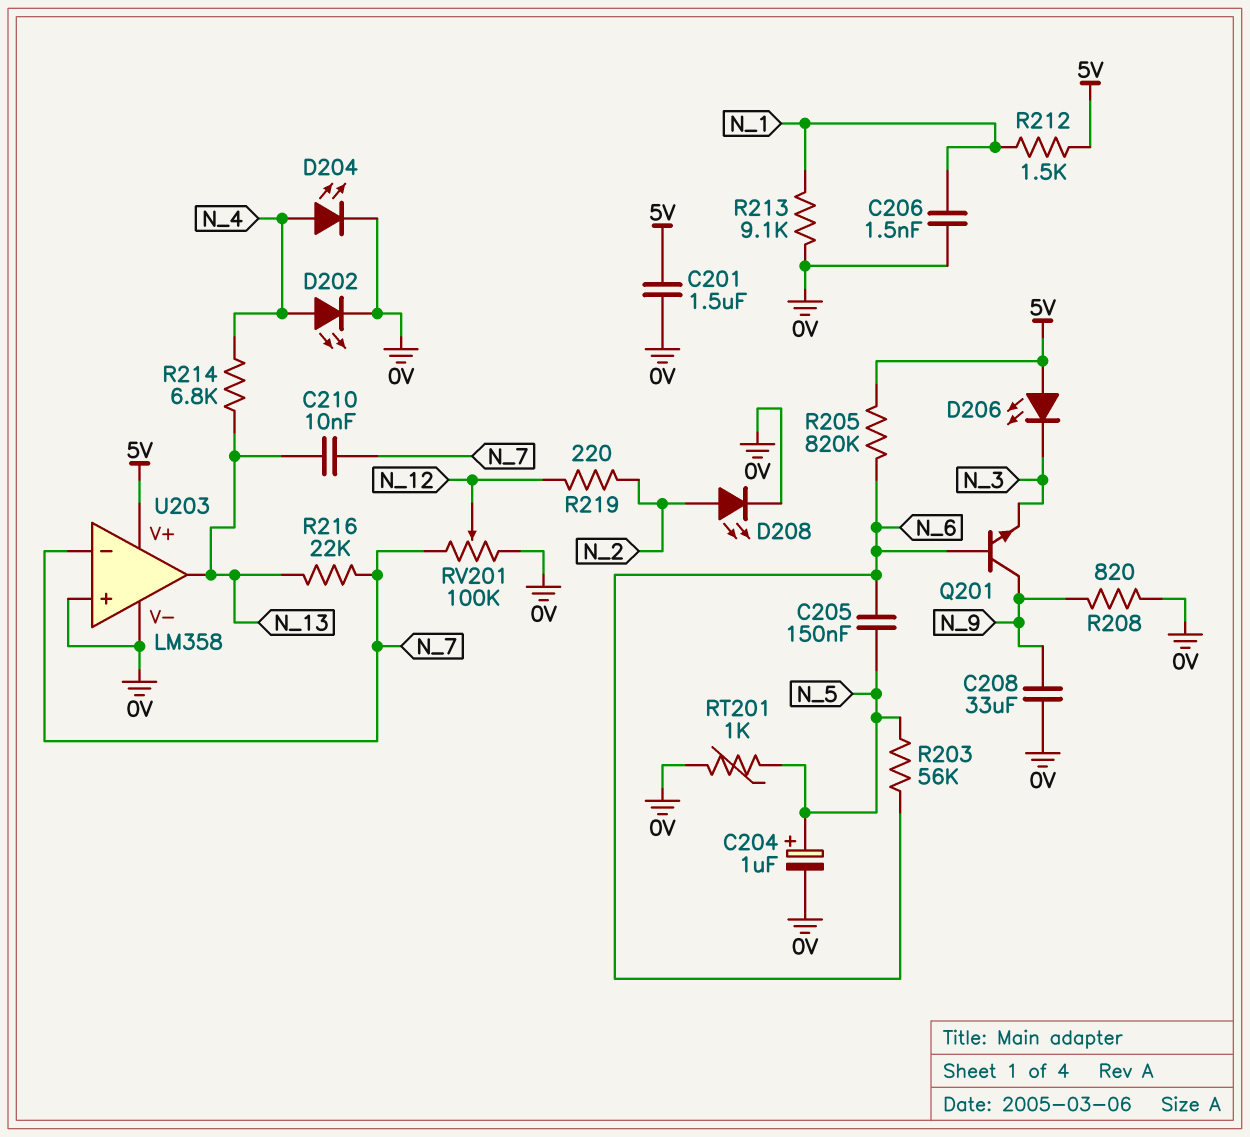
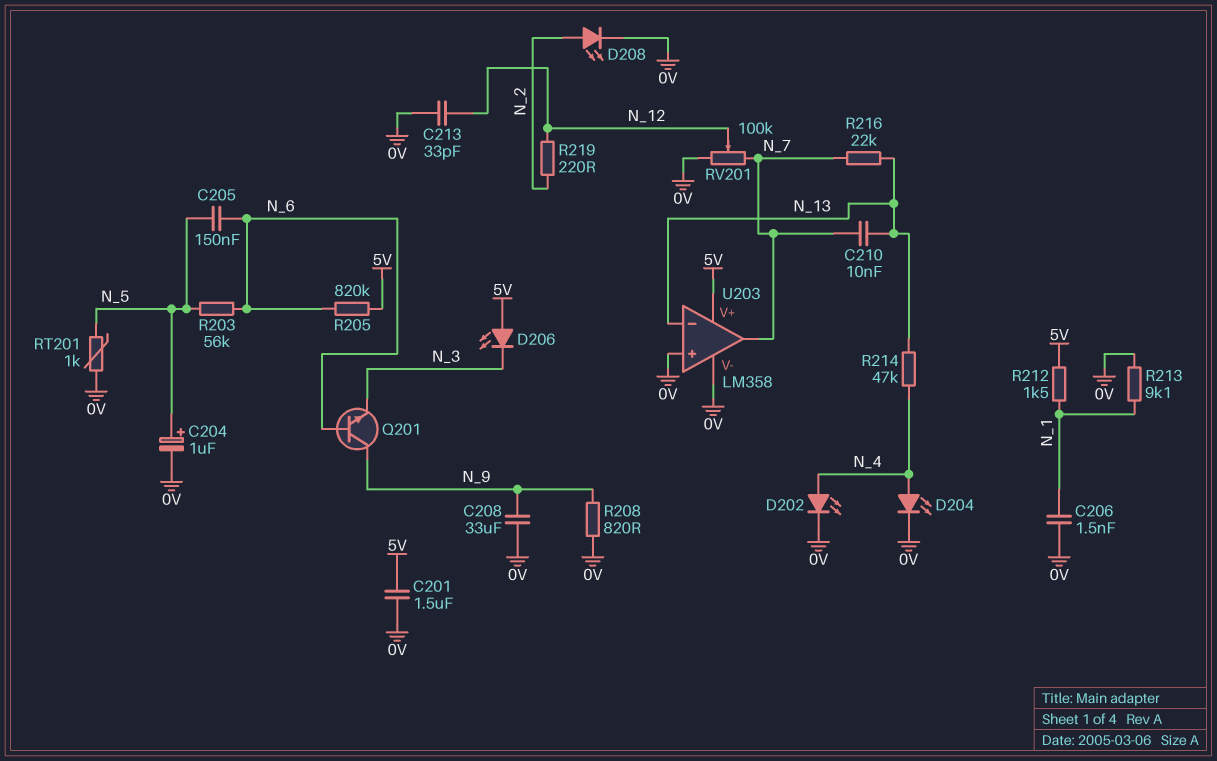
C213: none -> 33pF (0V, N_12)
R214: 6.8k (N_4, N_13) -> 47k (N_4, N_13)
U203 pin in-: N_7 -> N_13
U203 pin out: N_13 -> N_7

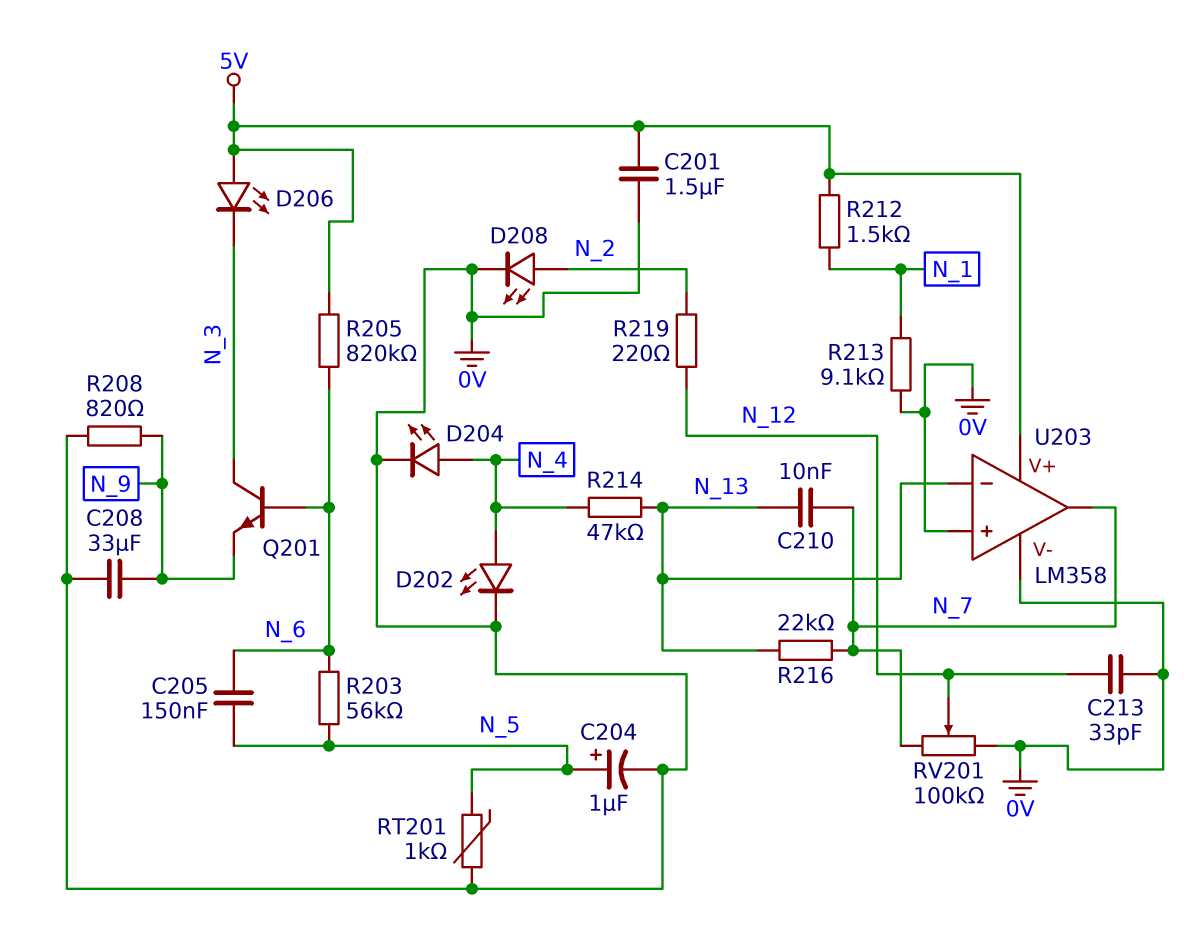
C206: 1.5nF (0V, N_1) -> none
Q201: NPN (B N_6, C N_9, E N_3) -> NPN (B N_6, C N_3, E N_9)

